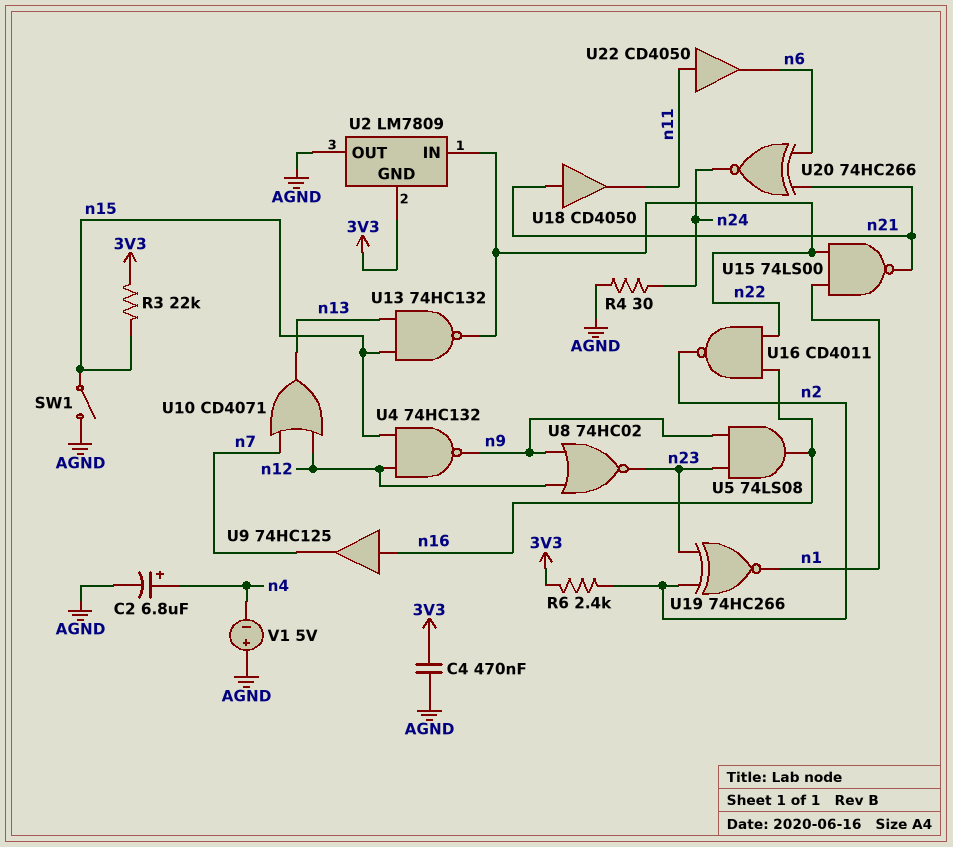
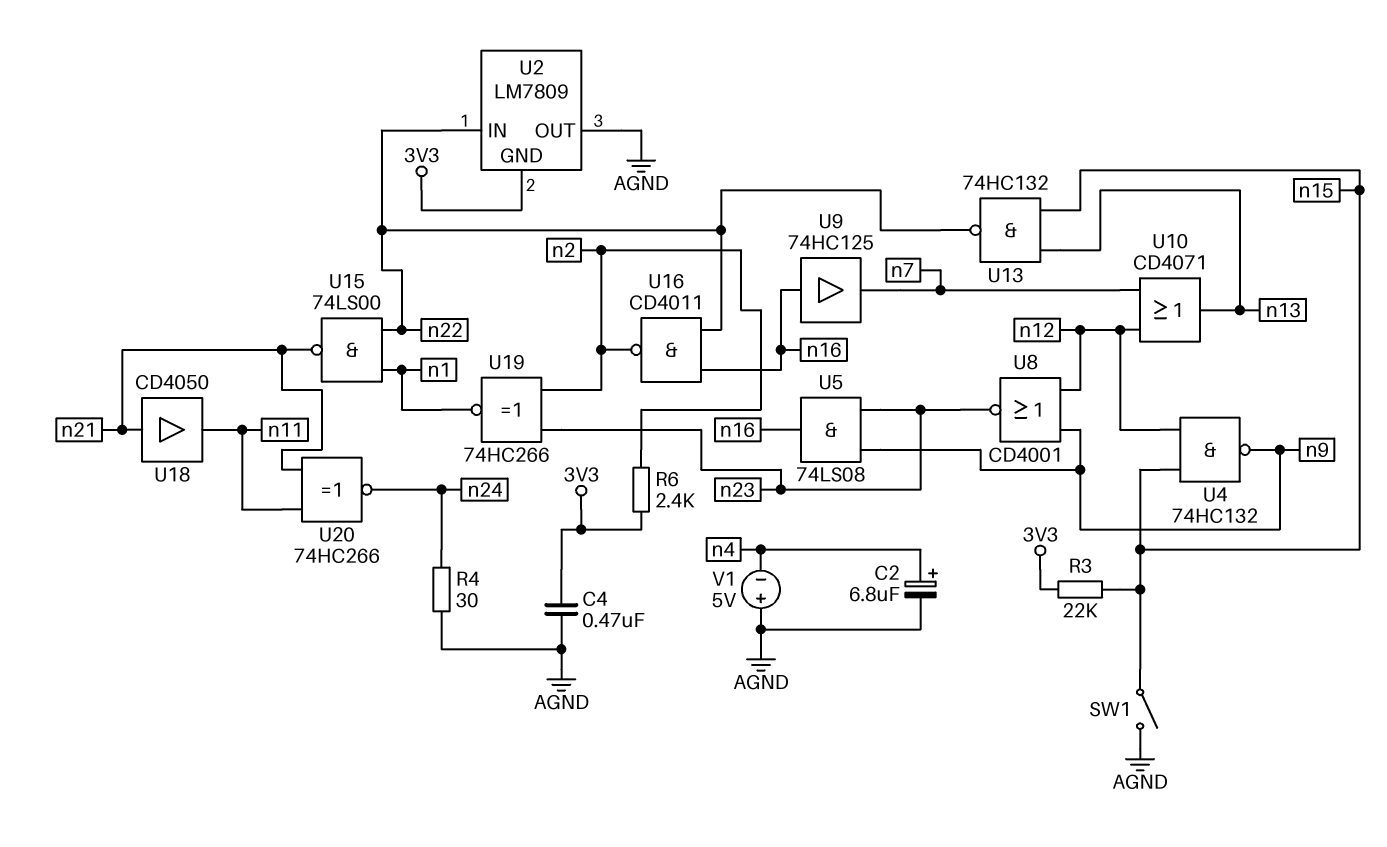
U8: NOR 74HC02 (in n9, in n12, out n23) -> NOR CD4001 (in n9, in n12, out n23)
U20: XNOR 74HC266 (in n6, in n21, out n24) -> XNOR 74HC266 (in n11, in n21, out n24)
U22: buffer CD4050 (in n11, out n6) -> none

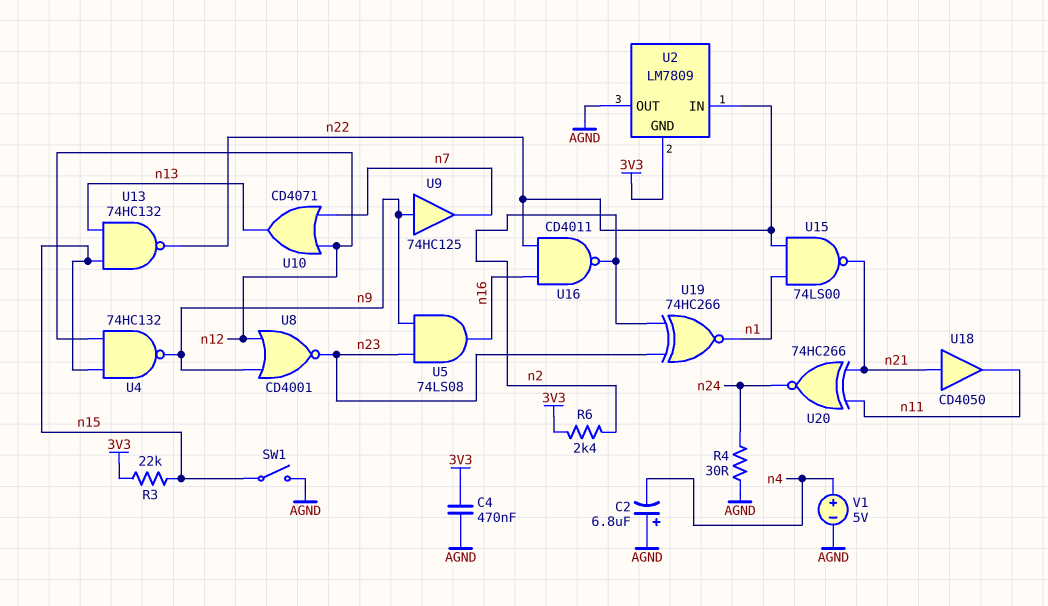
C2: 6.8uF (plus n4, minus AGND) -> 6.8uF (plus AGND, minus n4)
U9: buffer 74HC125 (in n16, out n7) -> buffer 74HC125 (in n9, out n7)
V1: 5V (plus AGND, minus n4) -> 5V (plus n4, minus AGND)

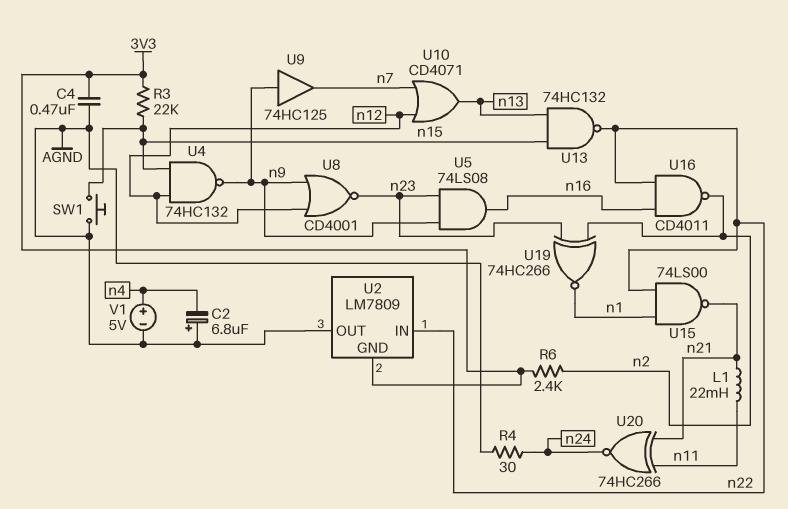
L1: none -> 22mH (n11, n21)
SW1: switch (AGND, n15) -> button (AGND, n15)
U18: buffer CD4050 (in n21, out n11) -> none

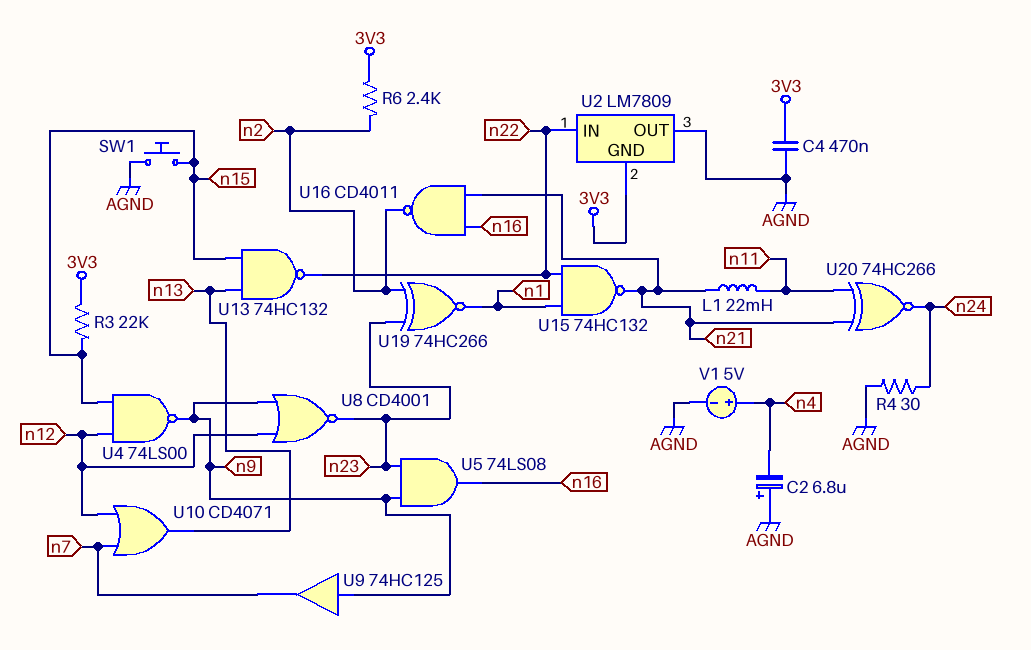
U4: NAND 74HC132 (in n12, in n15, out n9) -> NAND 74LS00 (in n12, in n15, out n9)
U15: NAND 74LS00 (in n1, in n22, out n21) -> NAND 74HC132 (in n1, in n22, out n21)
U16: NAND CD4011 (in n16, in n22, out n2) -> NAND CD4011 (in n16, in n21, out n2)

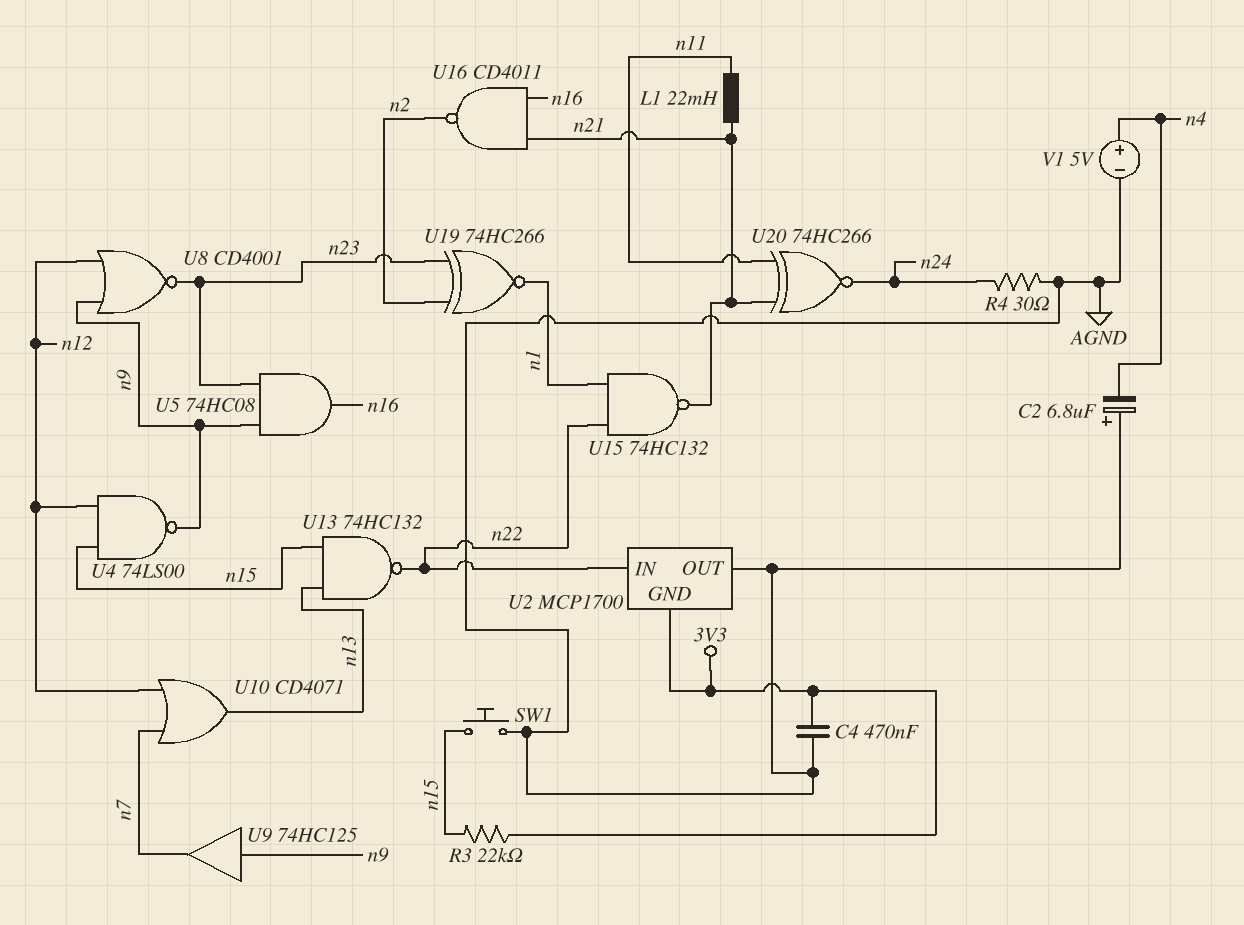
R6: 2.4k (3V3, n2) -> none
U2: LM7809 -> MCP1700
U5: AND 74LS08 (in n9, in n23, out n16) -> AND 74HC08 (in n9, in n23, out n16)

